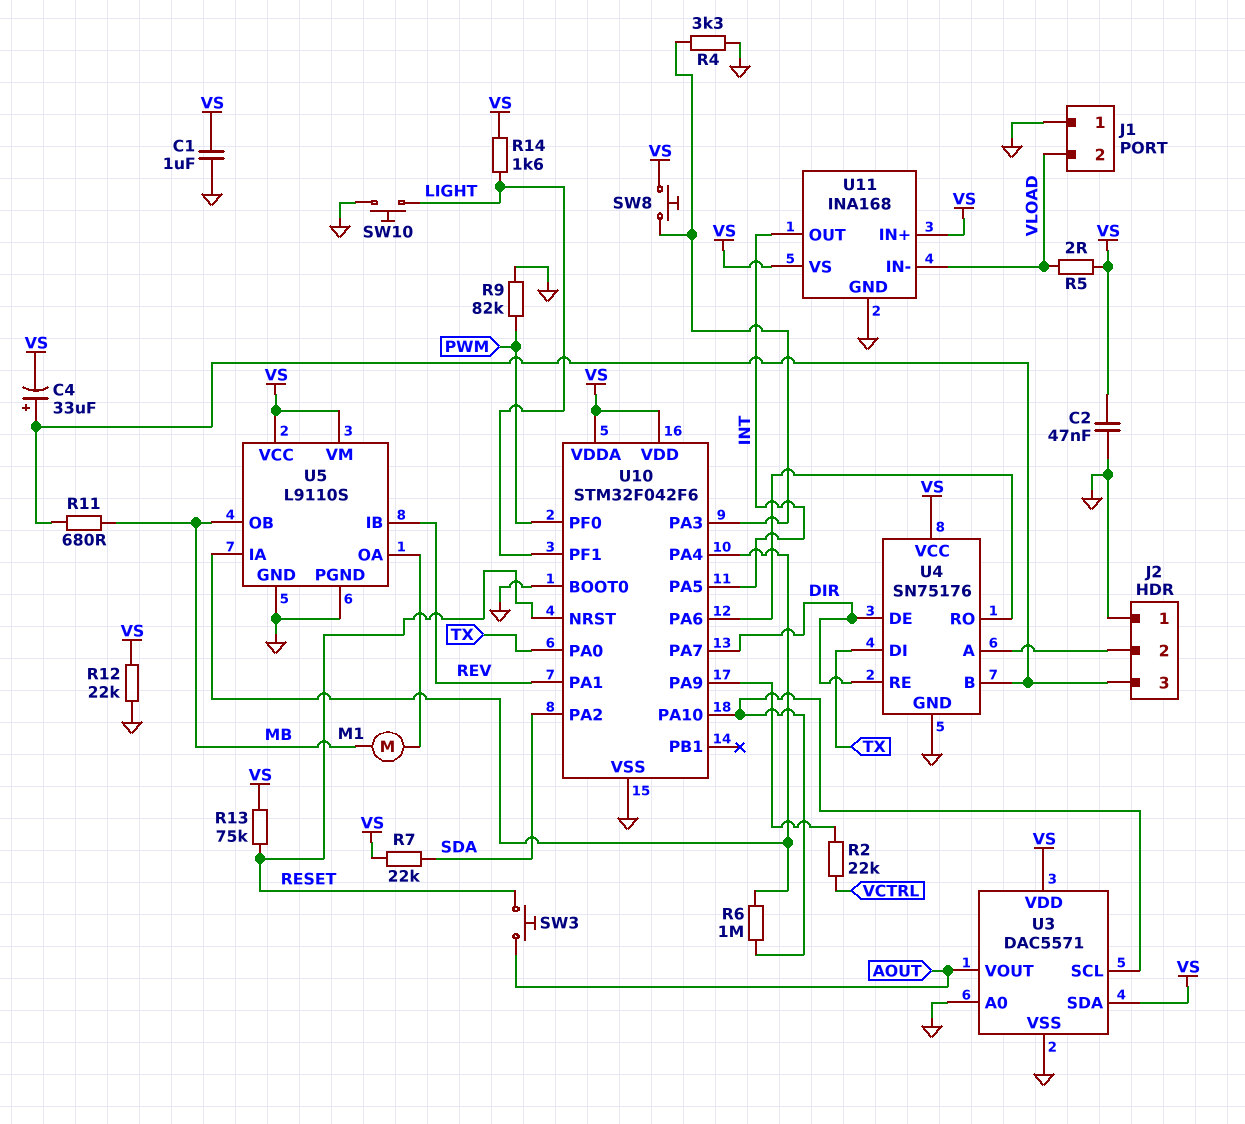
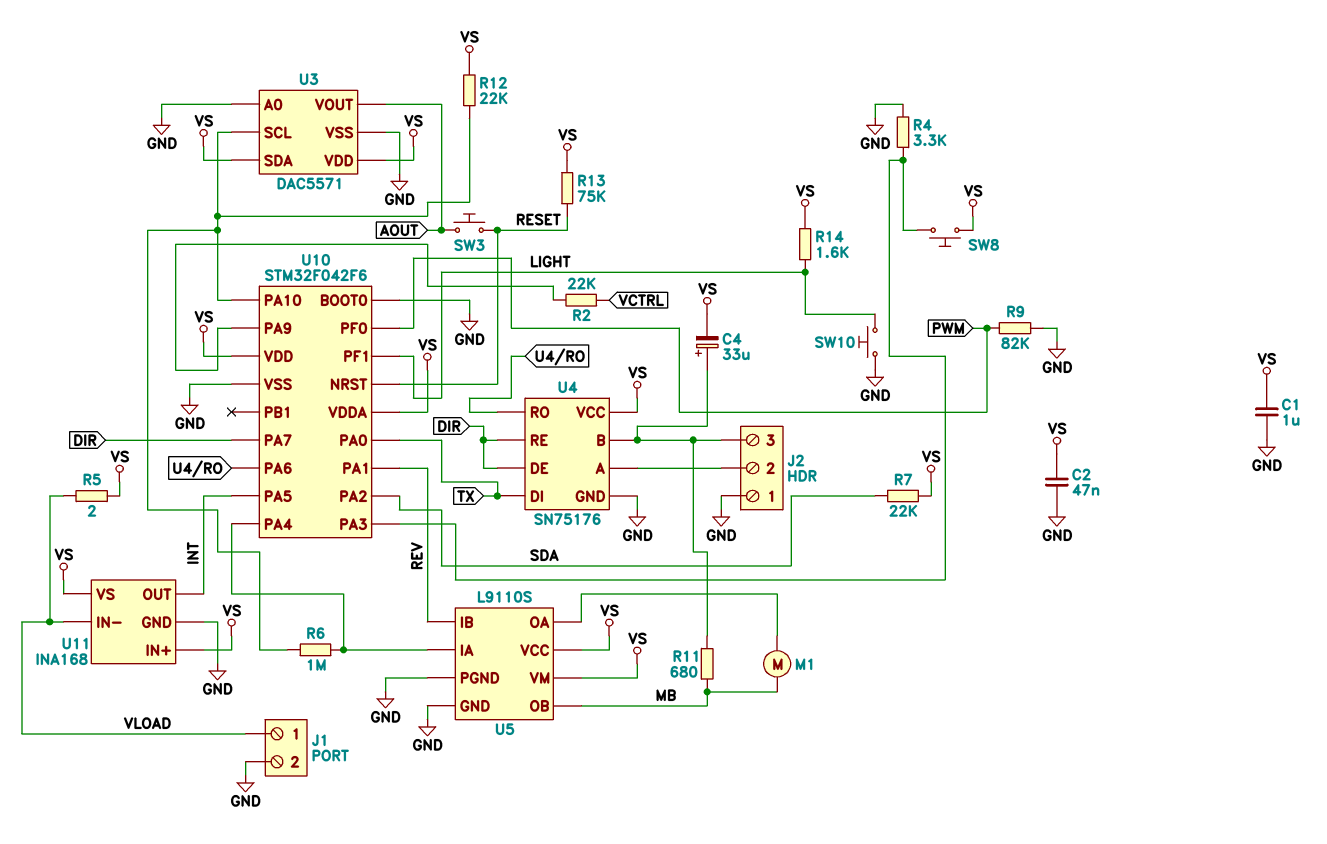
J1 pin 1: GND -> VLOAD
J1 pin 2: VLOAD -> GND
R12: 22k (GND, VS) -> 22k (U3/SCL, VS)

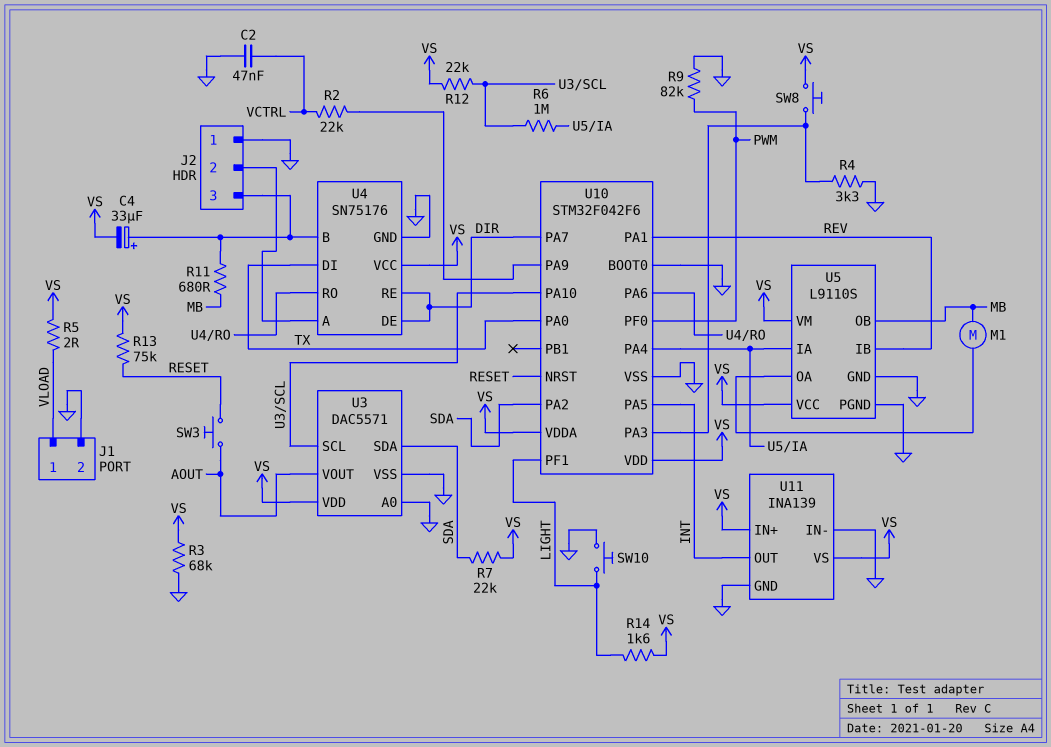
C1: 1uF (GND, VS) -> none
C2: 47nF (GND, VS) -> 47nF (GND, VCTRL)
R3: none -> 68k (GND, VS)
U3 pin SDA: VS -> SDA
U11: INA168 -> INA139
U11 pin IN-: VLOAD -> GND

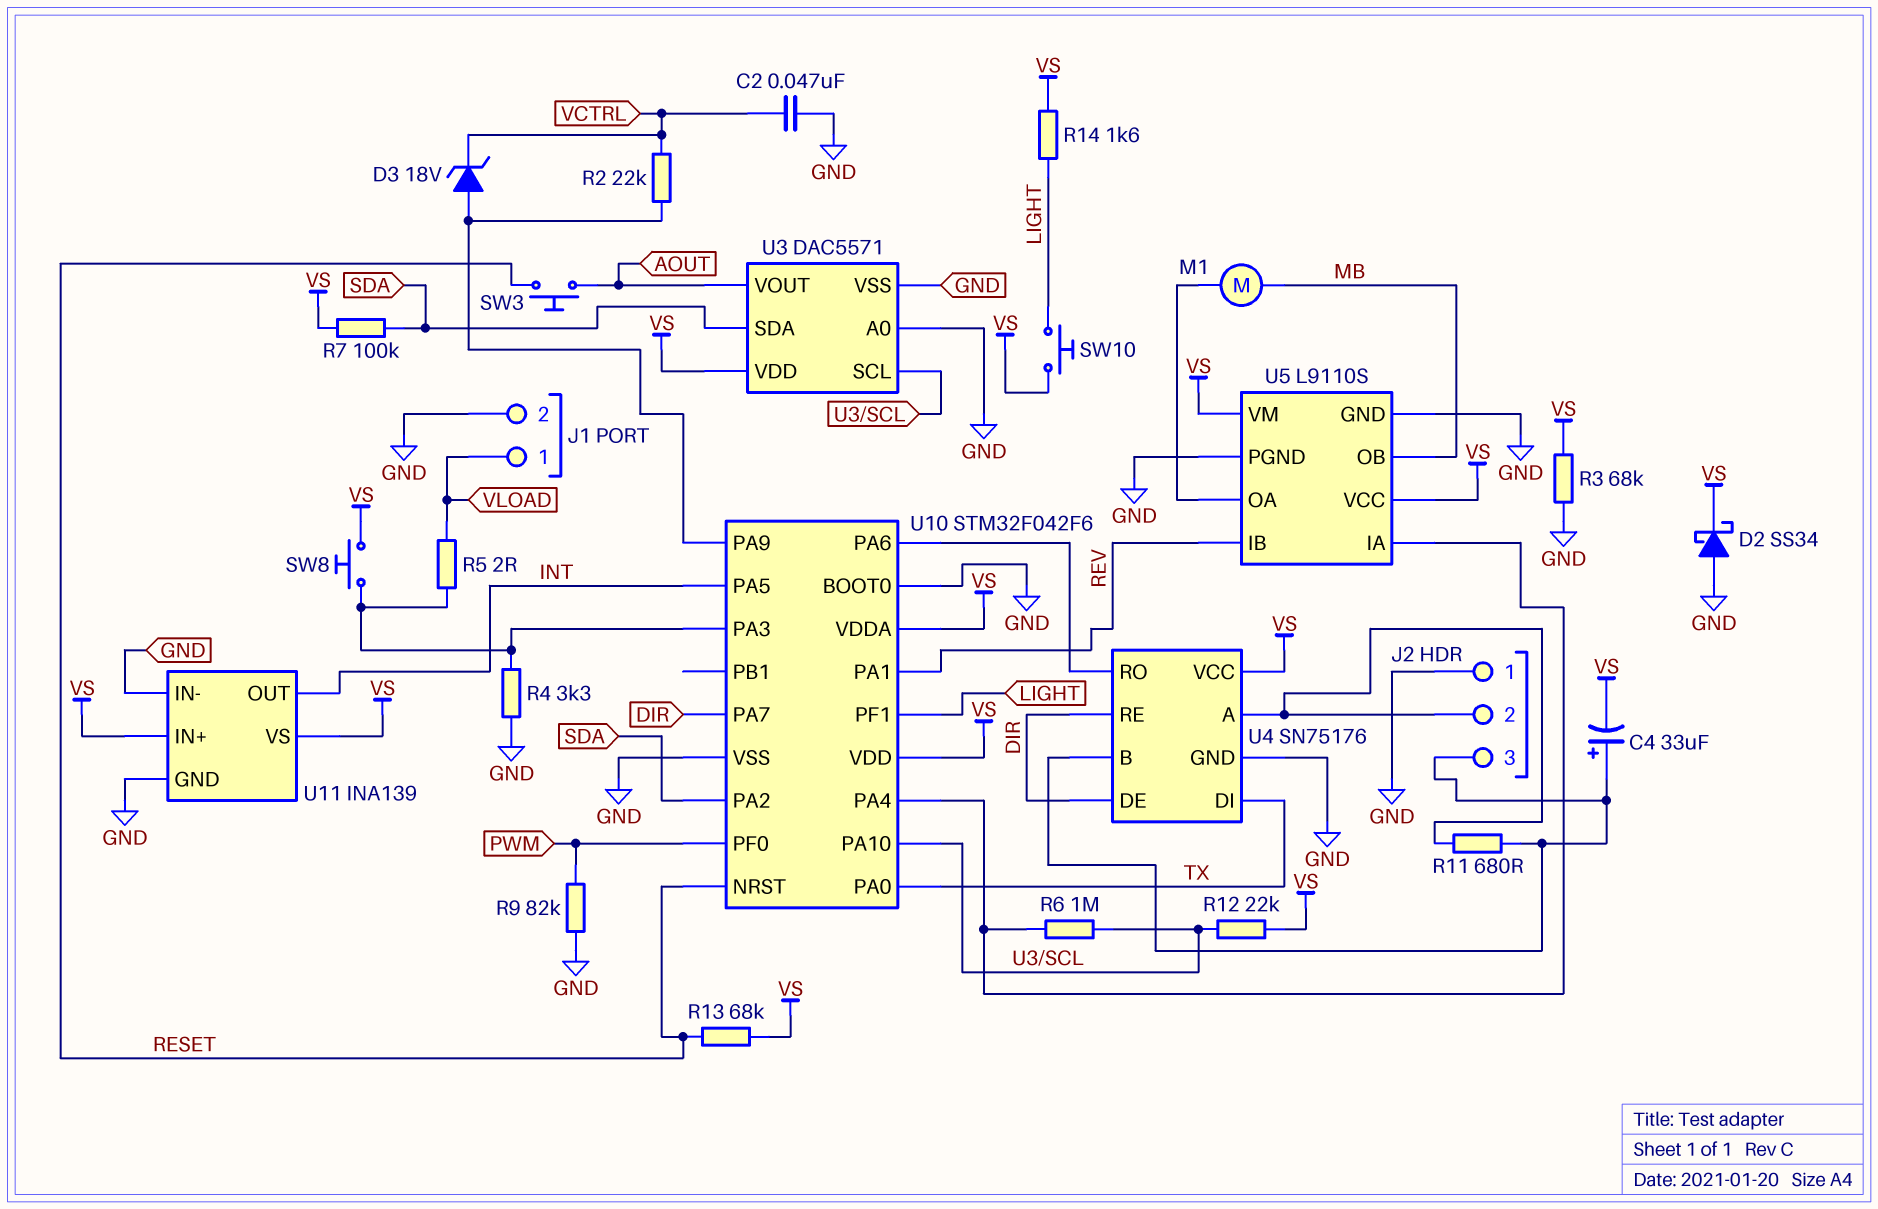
D2: none -> schottky SS34 (A GND, K VS)
D3: none -> zener 18V (A U10/PA9, K VCTRL)
R5: 2 (VLOAD, VS) -> 2 (U10/PA3, VLOAD)
R7: 22k (SDA, VS) -> 100k (SDA, VS)
R11: 680 (J2/3, MB) -> 680 (J2/2, J2/3)
R13: 75k (RESET, VS) -> 68k (RESET, VS)
SW10: button (GND, LIGHT) -> button (LIGHT, VS)

